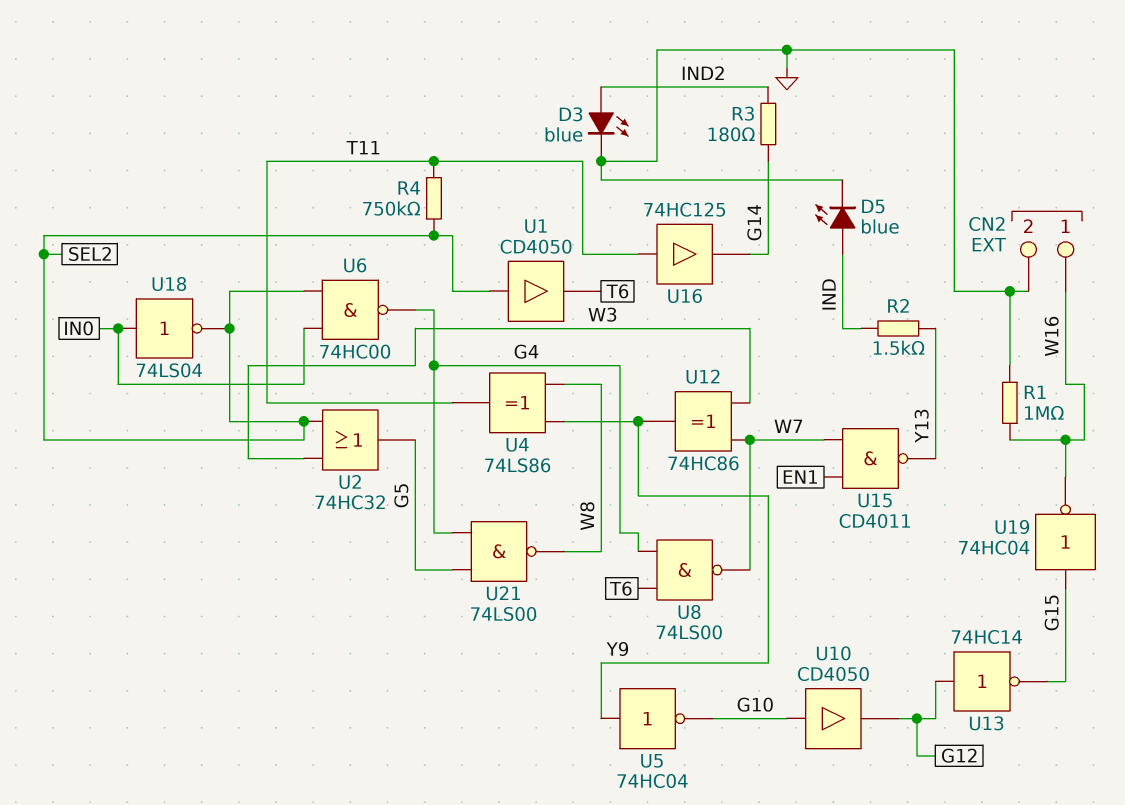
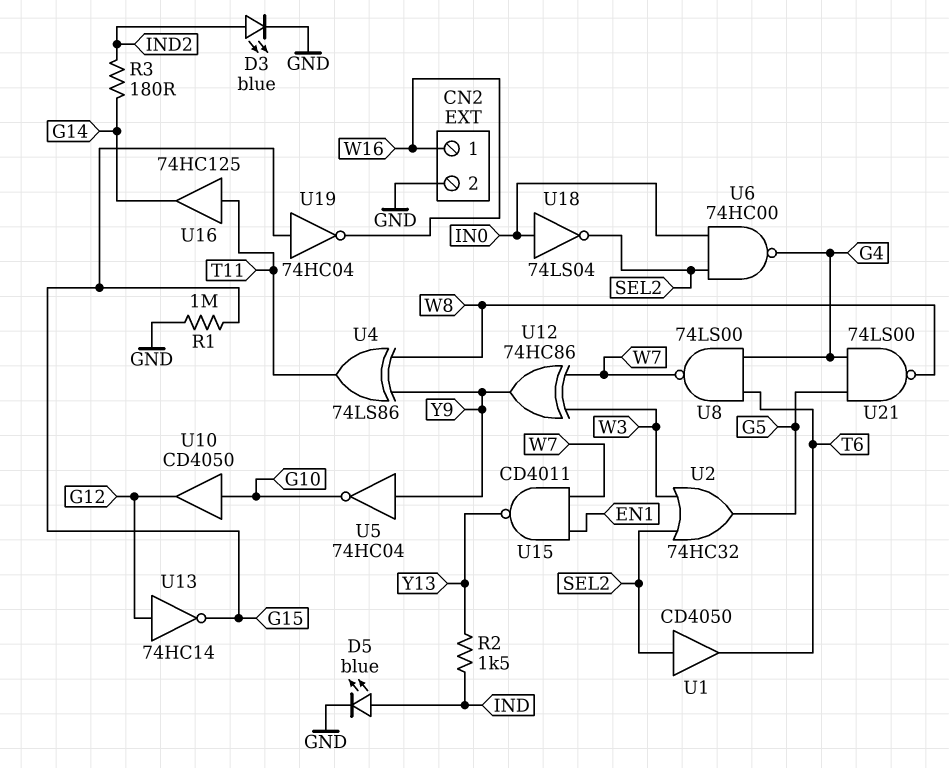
R1: 1M (GND, W16) -> 1M (G15, GND)
R4: 750k (SEL2, T11) -> none

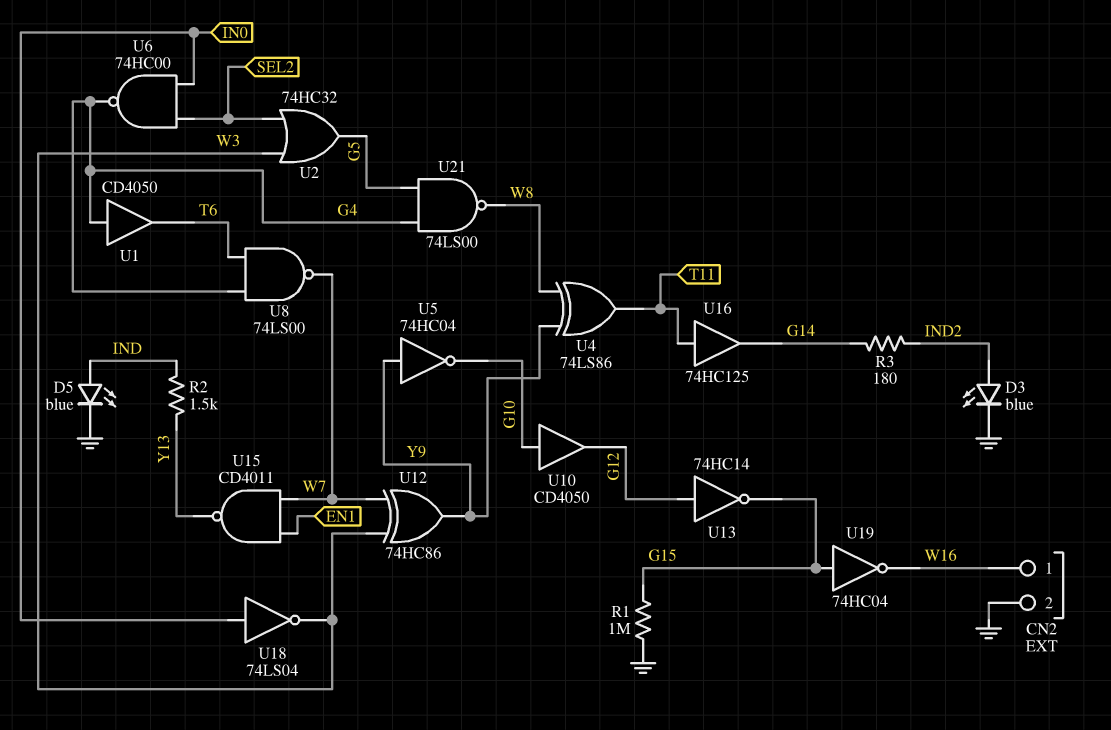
U1: buffer CD4050 (in SEL2, out T6) -> buffer CD4050 (in G4, out T6)
U18: NOT 74LS04 (in IN0, out SEL2) -> NOT 74LS04 (in IN0, out W3)

